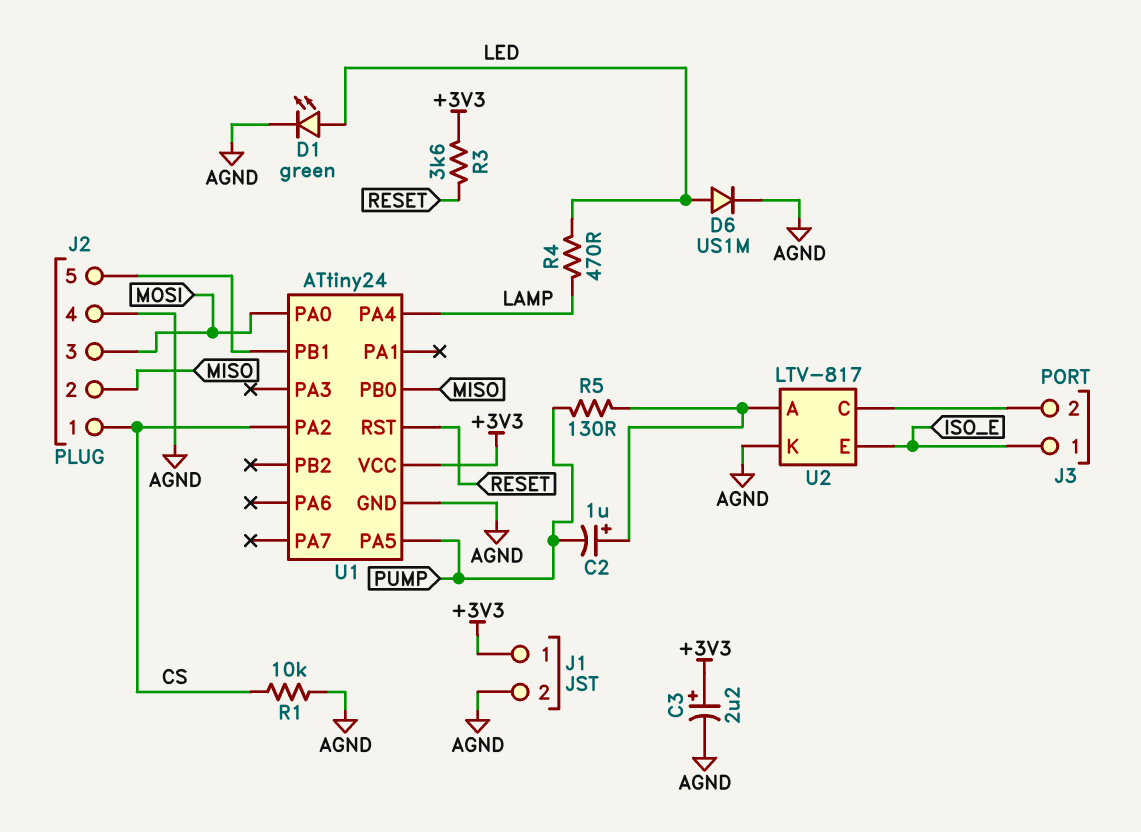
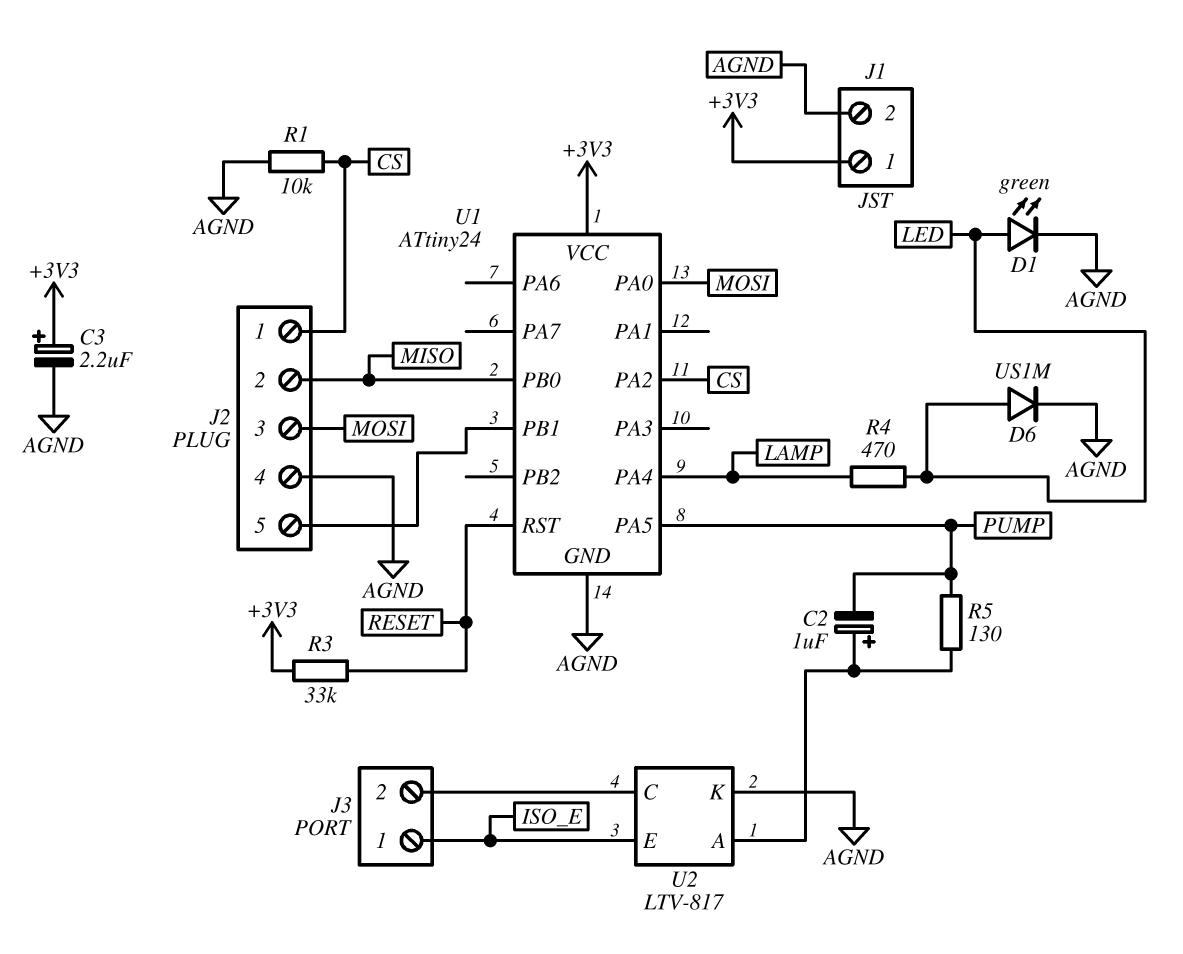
R3: 3.6k (+3V3, RESET) -> 33k (+3V3, RESET)

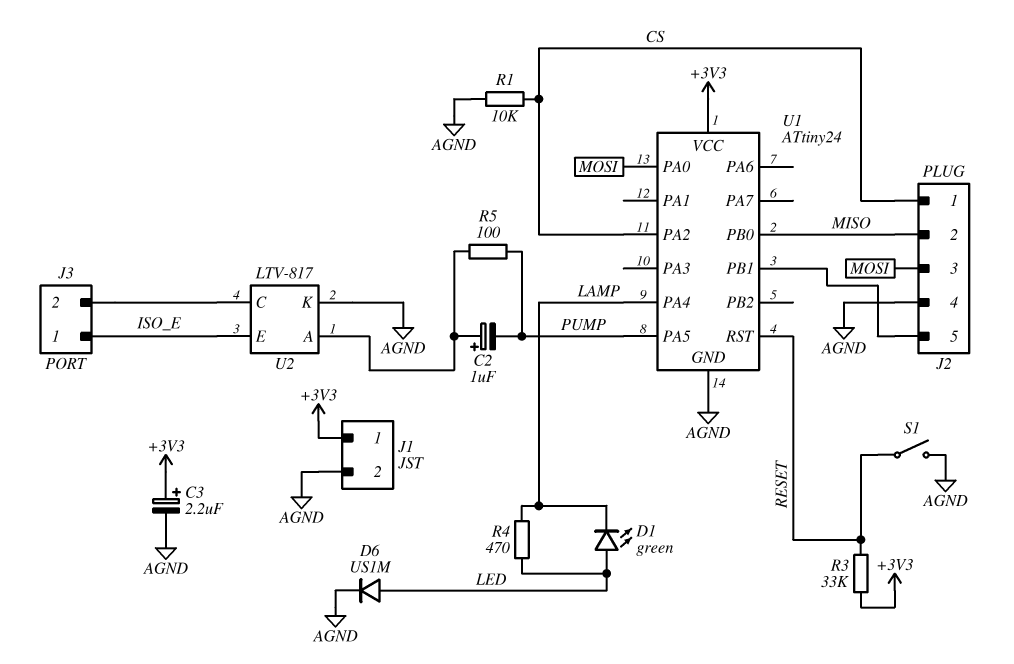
D1: LED green (A LED, K AGND) -> LED green (A LED, K LAMP)
R5: 130 (PUMP, U2/A) -> 100 (PUMP, U2/A)
S1: none -> switch (AGND, RESET)

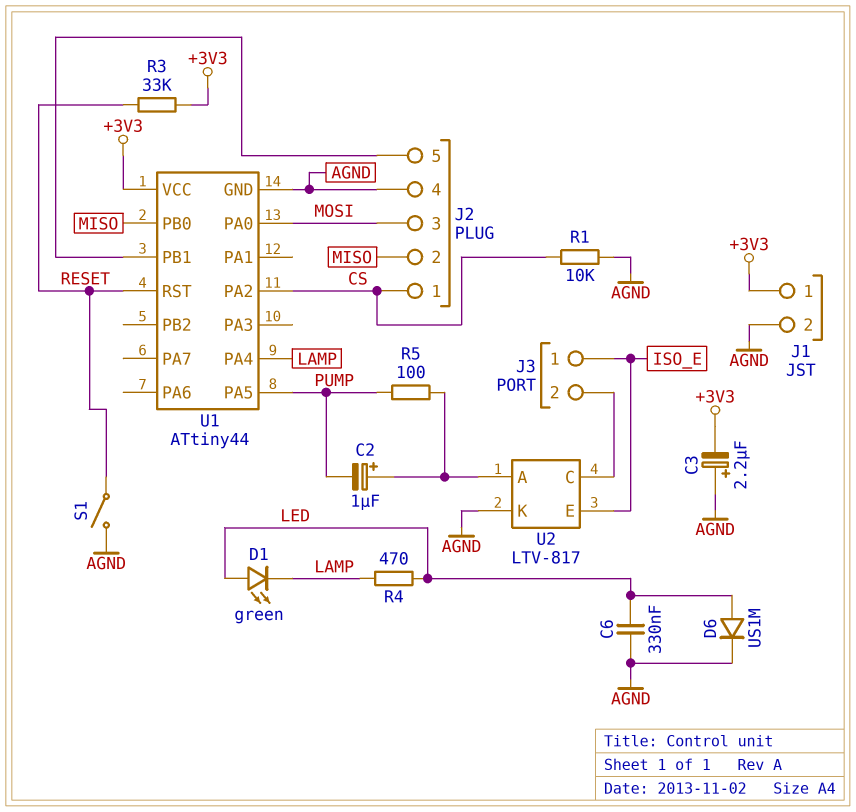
C3: 2.2uF (plus +3V3, minus AGND) -> 2.2uF (plus AGND, minus +3V3)
C6: none -> 330nF (AGND, LED)
U1: ATtiny24 -> ATtiny44

